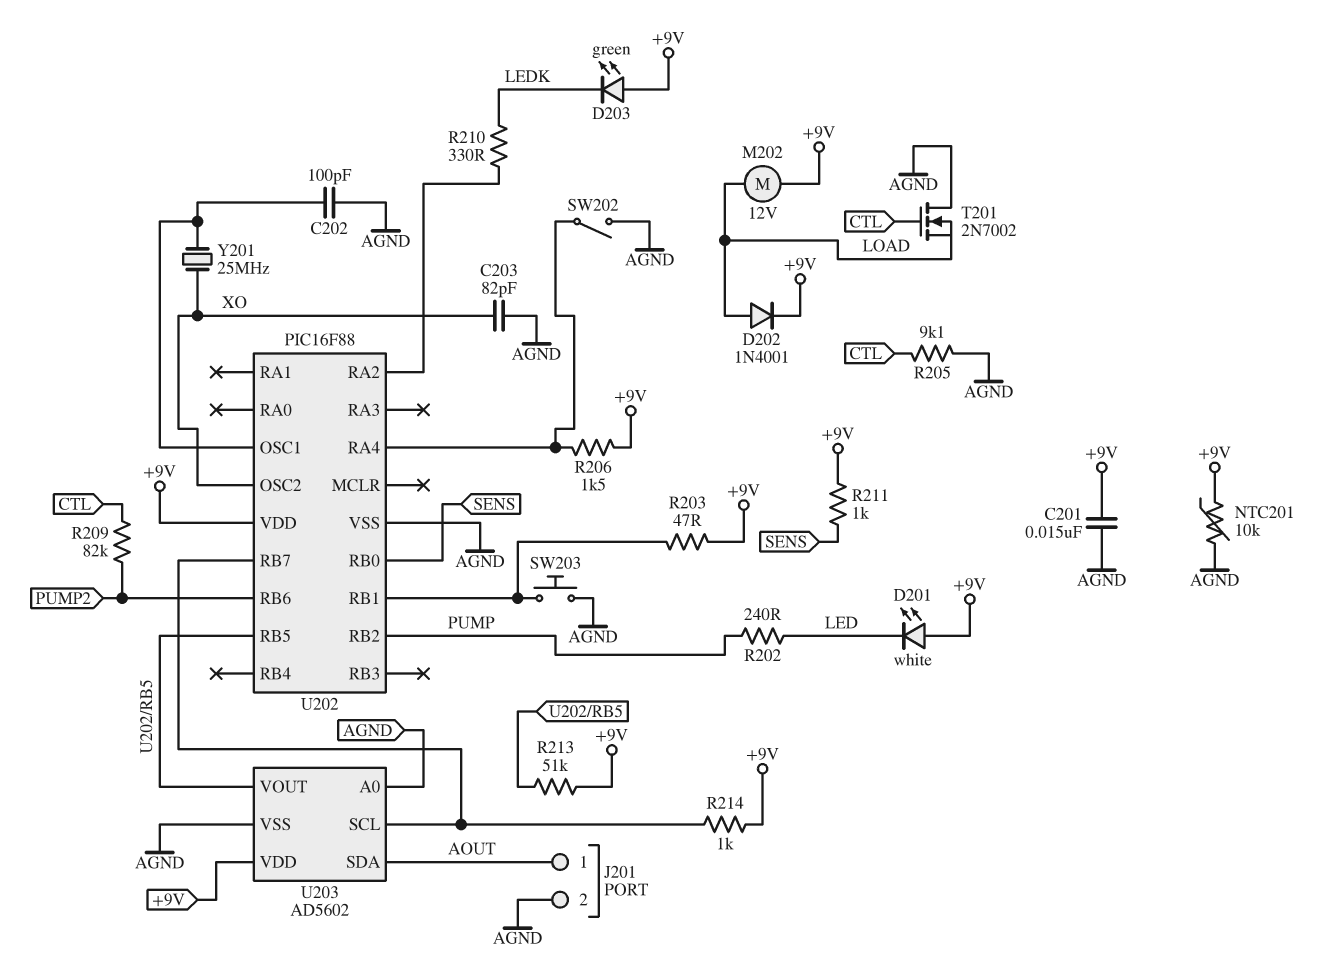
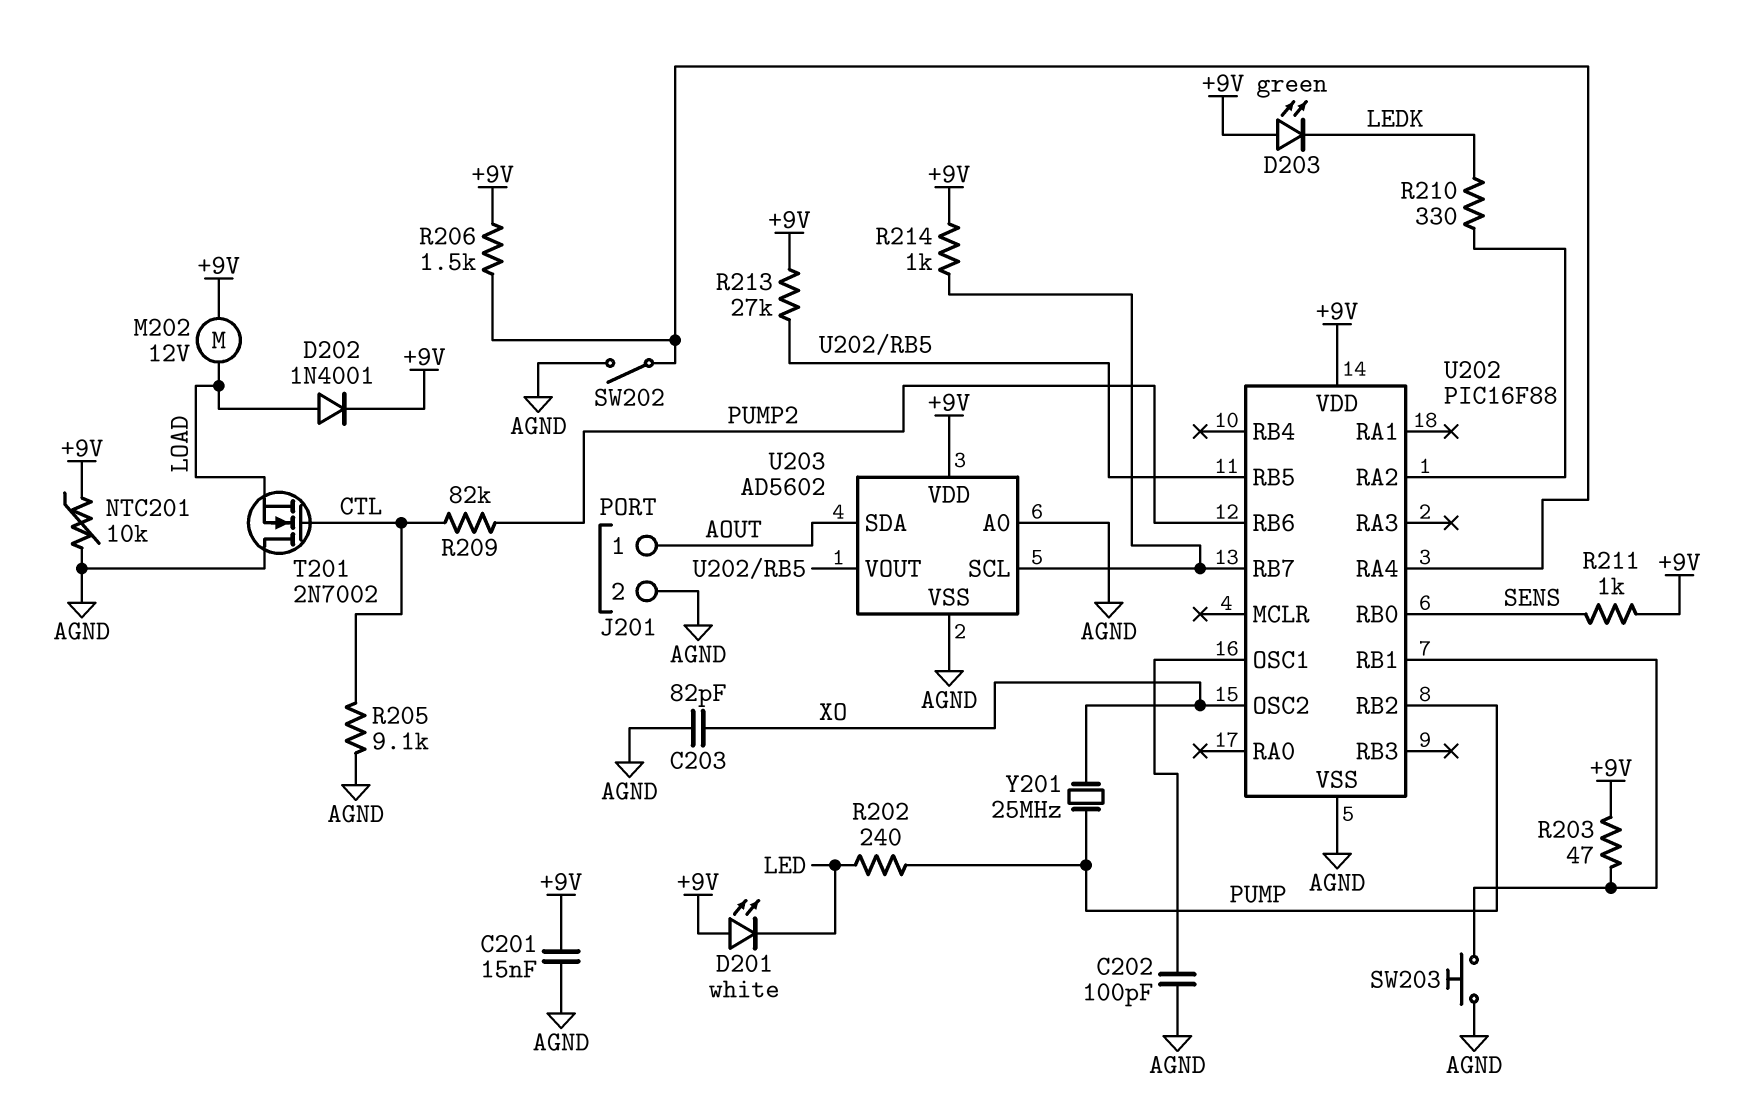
R213: 51k (+9V, U202/RB5) -> 27k (+9V, U202/RB5)
Y201: 25MHz (U202/OSC1, XO) -> 25MHz (PUMP, XO)

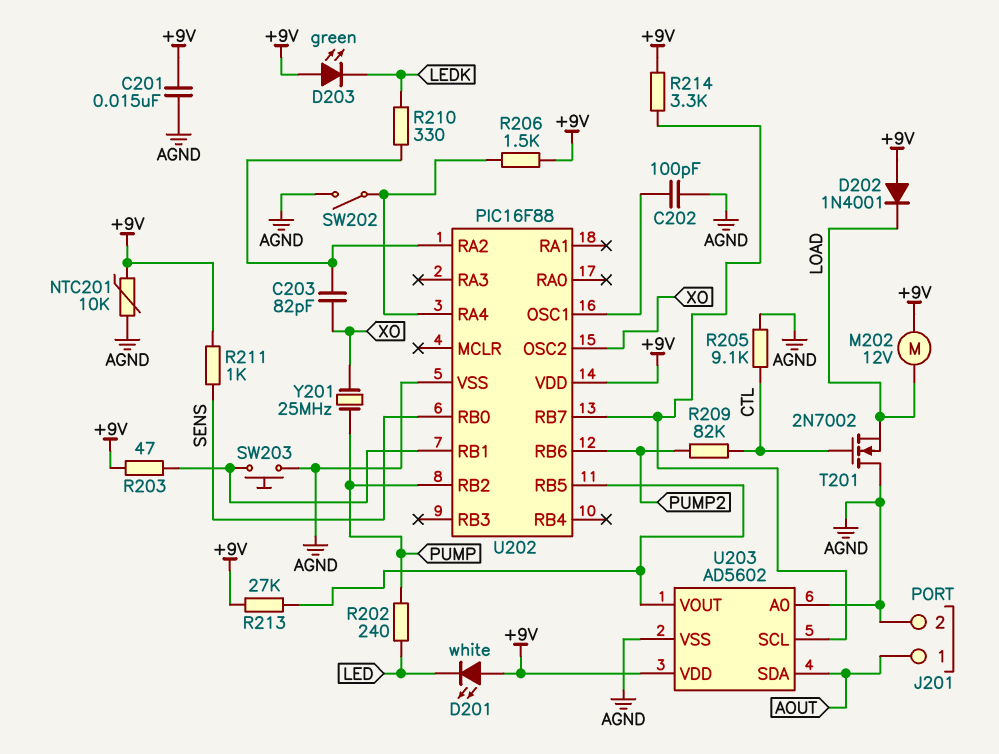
C203: 82pF (AGND, XO) -> 82pF (U202/RA2, XO)
D202: diode 1N4001 (A LOAD, K +9V) -> diode 1N4001 (A +9V, K LOAD)
R214: 1k (+9V, U202/RB7) -> 3.3k (+9V, U202/RB7)

